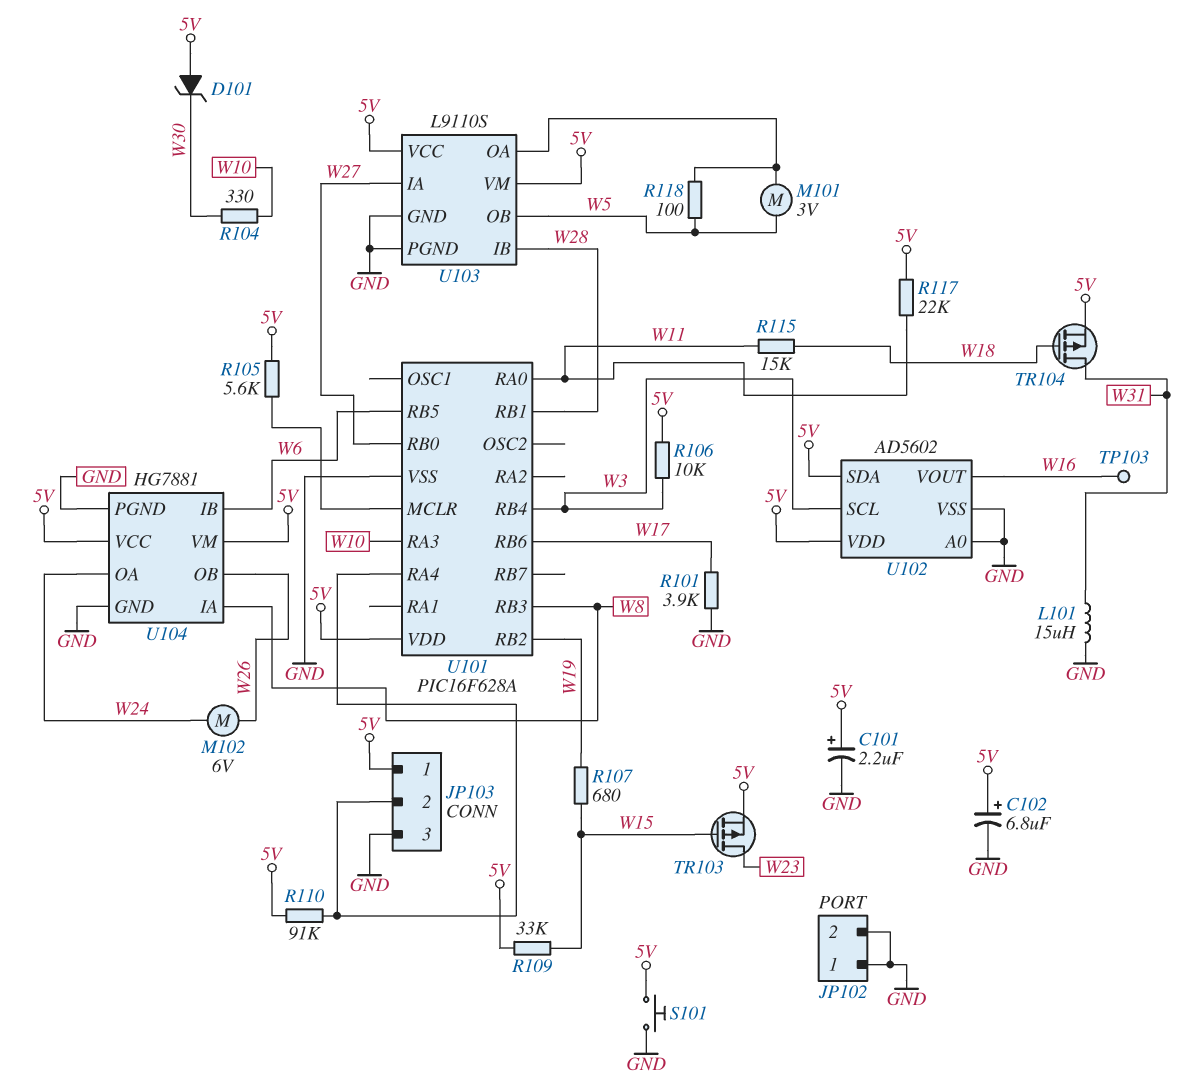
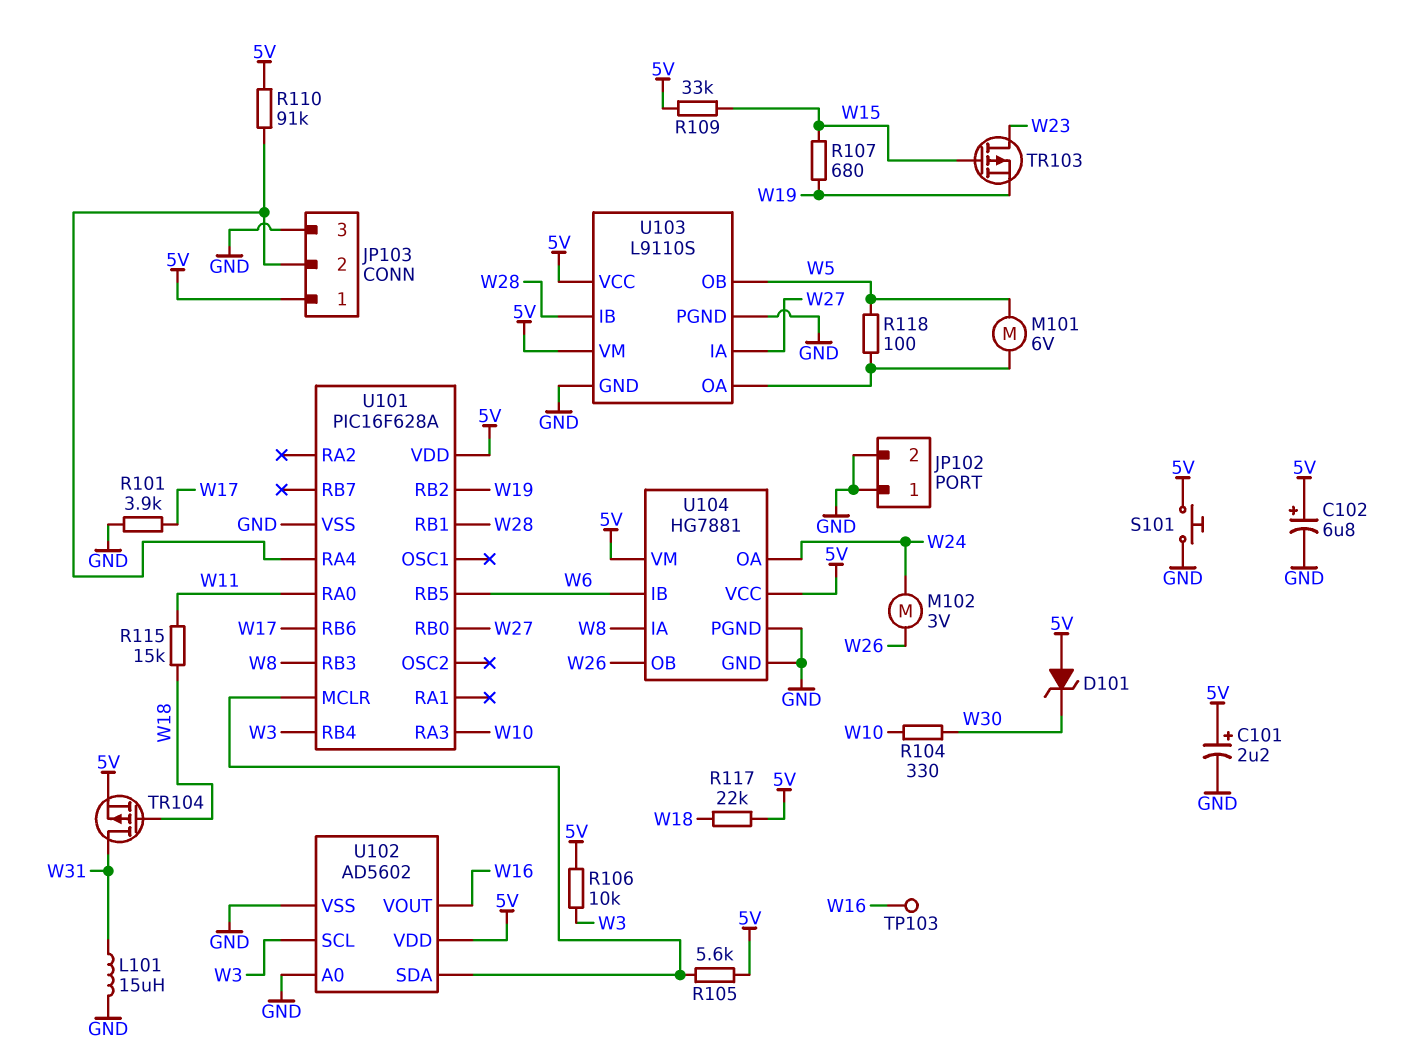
M101: motor 3V (U103/OA, W5) -> motor 6V (U103/OA, W5)
M102: motor 6V (W24, W26) -> motor 3V (W24, W26)
R117: 22k (5V, W11) -> 22k (5V, W18)
TR103: PMOS (G W15, D W23, S 5V) -> PMOS (G W15, D W23, S W19)
U102 pin SDA: 5V -> U101/MCLR

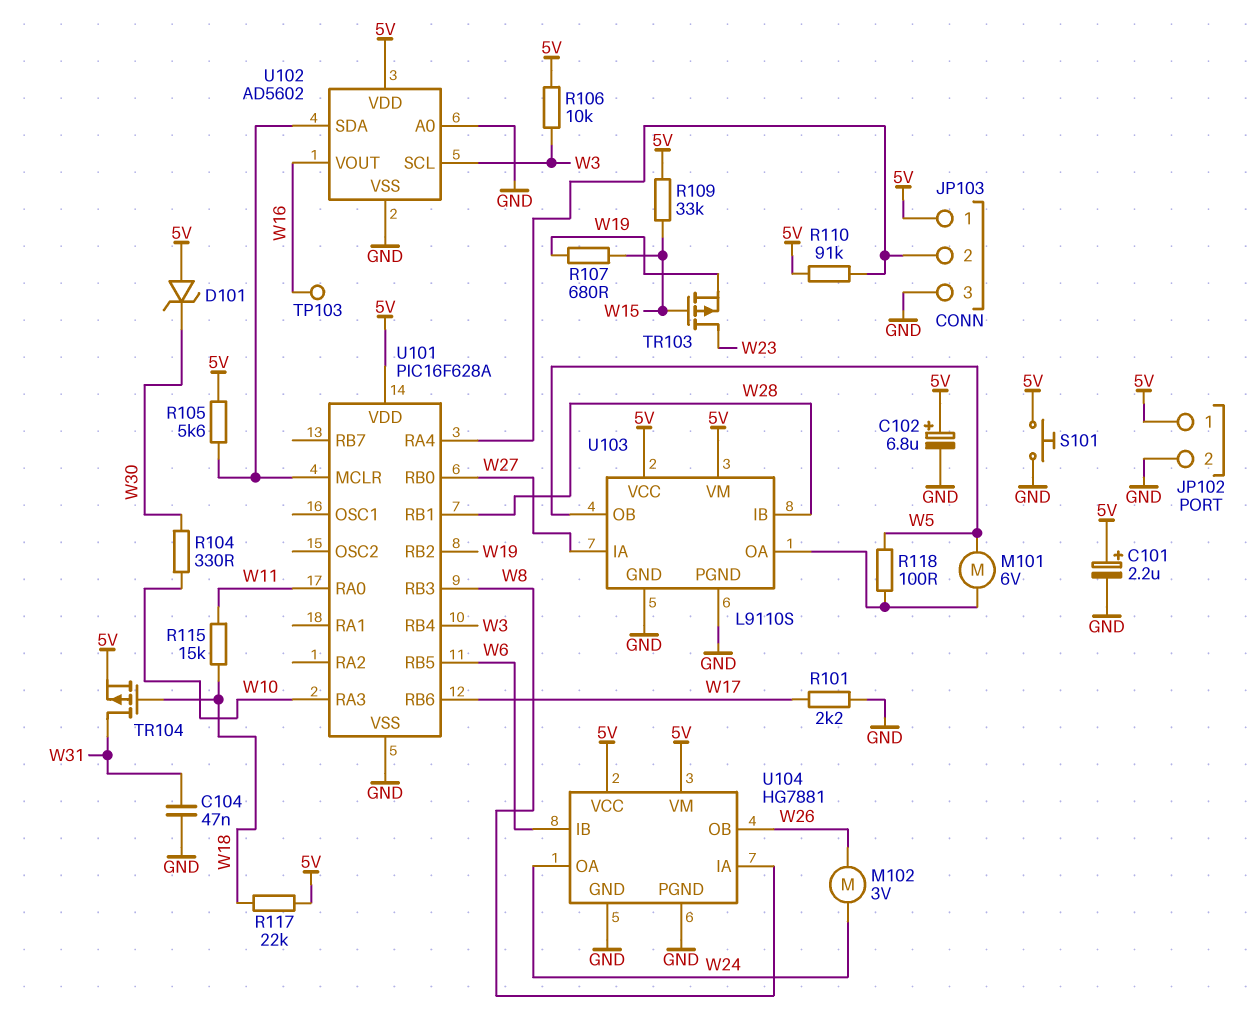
C104: none -> 47nF (GND, W31)
JP102 pin 1: GND -> 5V
L101: 15uH (GND, W31) -> none
R101: 3.9k (GND, W17) -> 2.2k (GND, W17)

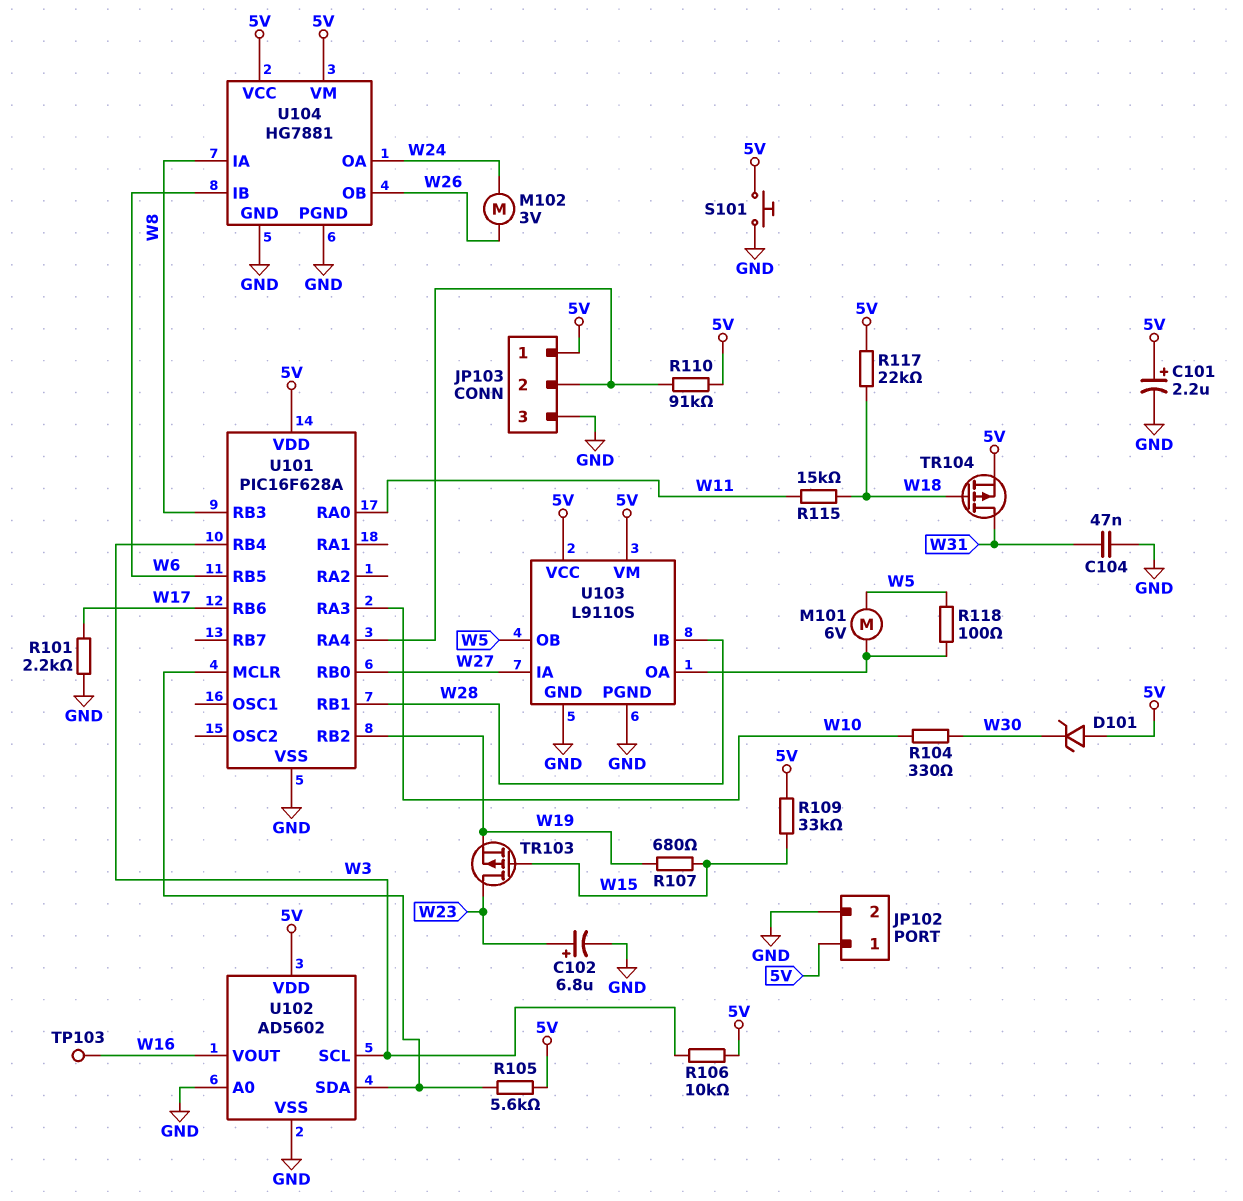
C102: 6.8uF (plus 5V, minus GND) -> 6.8uF (plus W23, minus GND)

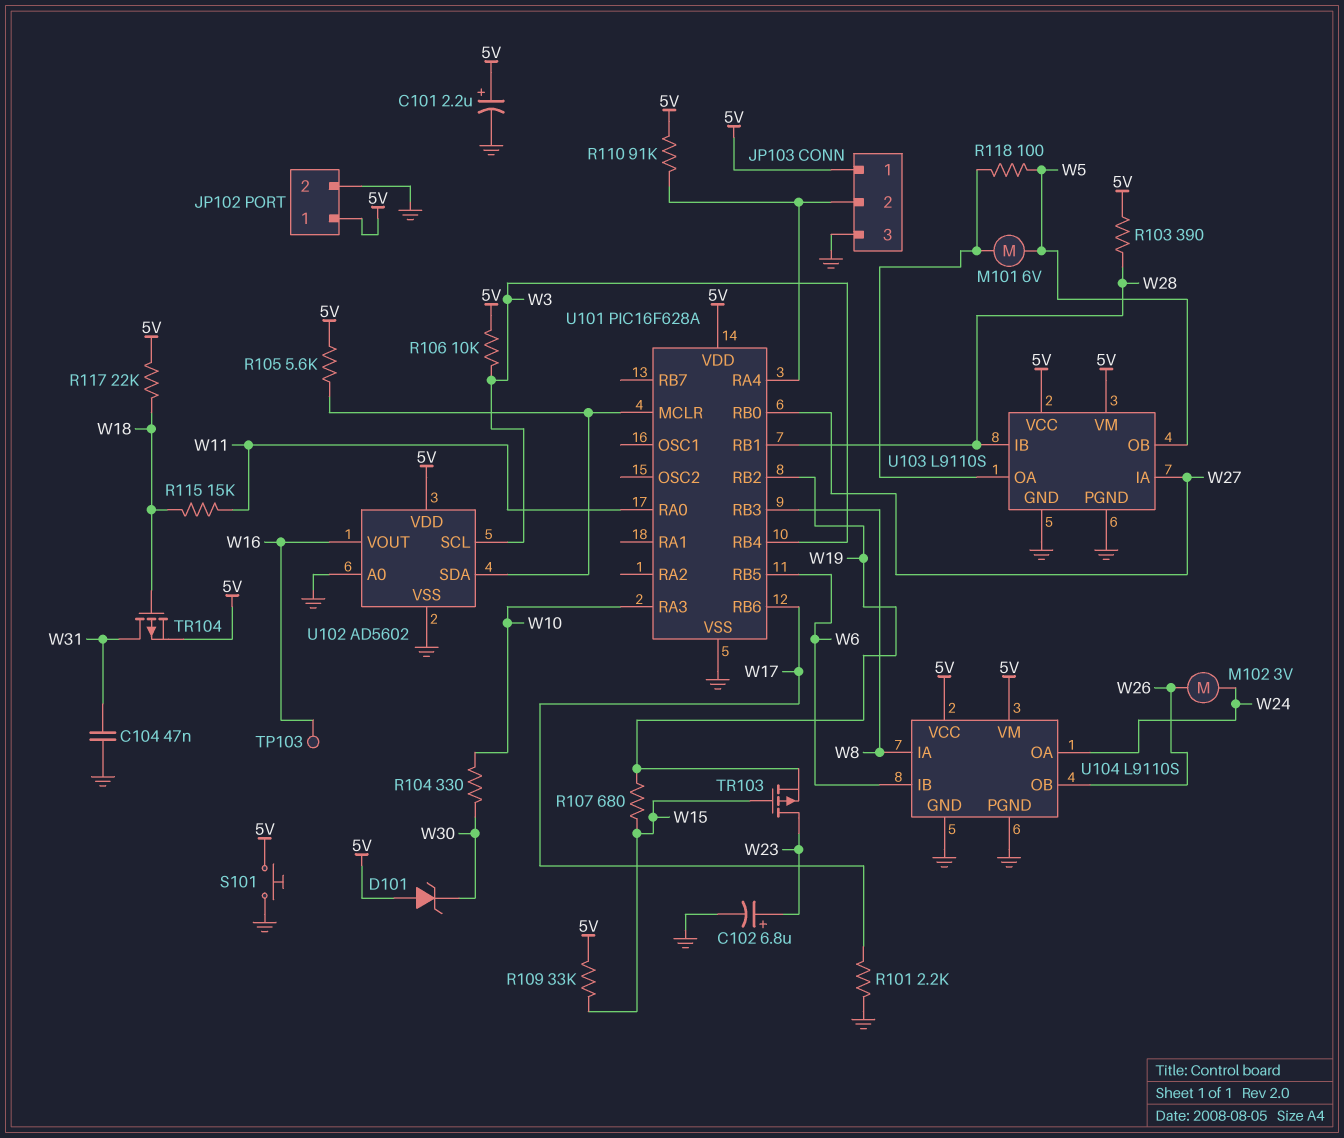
R103: none -> 390 (5V, W28)
U104: HG7881 -> L9110S

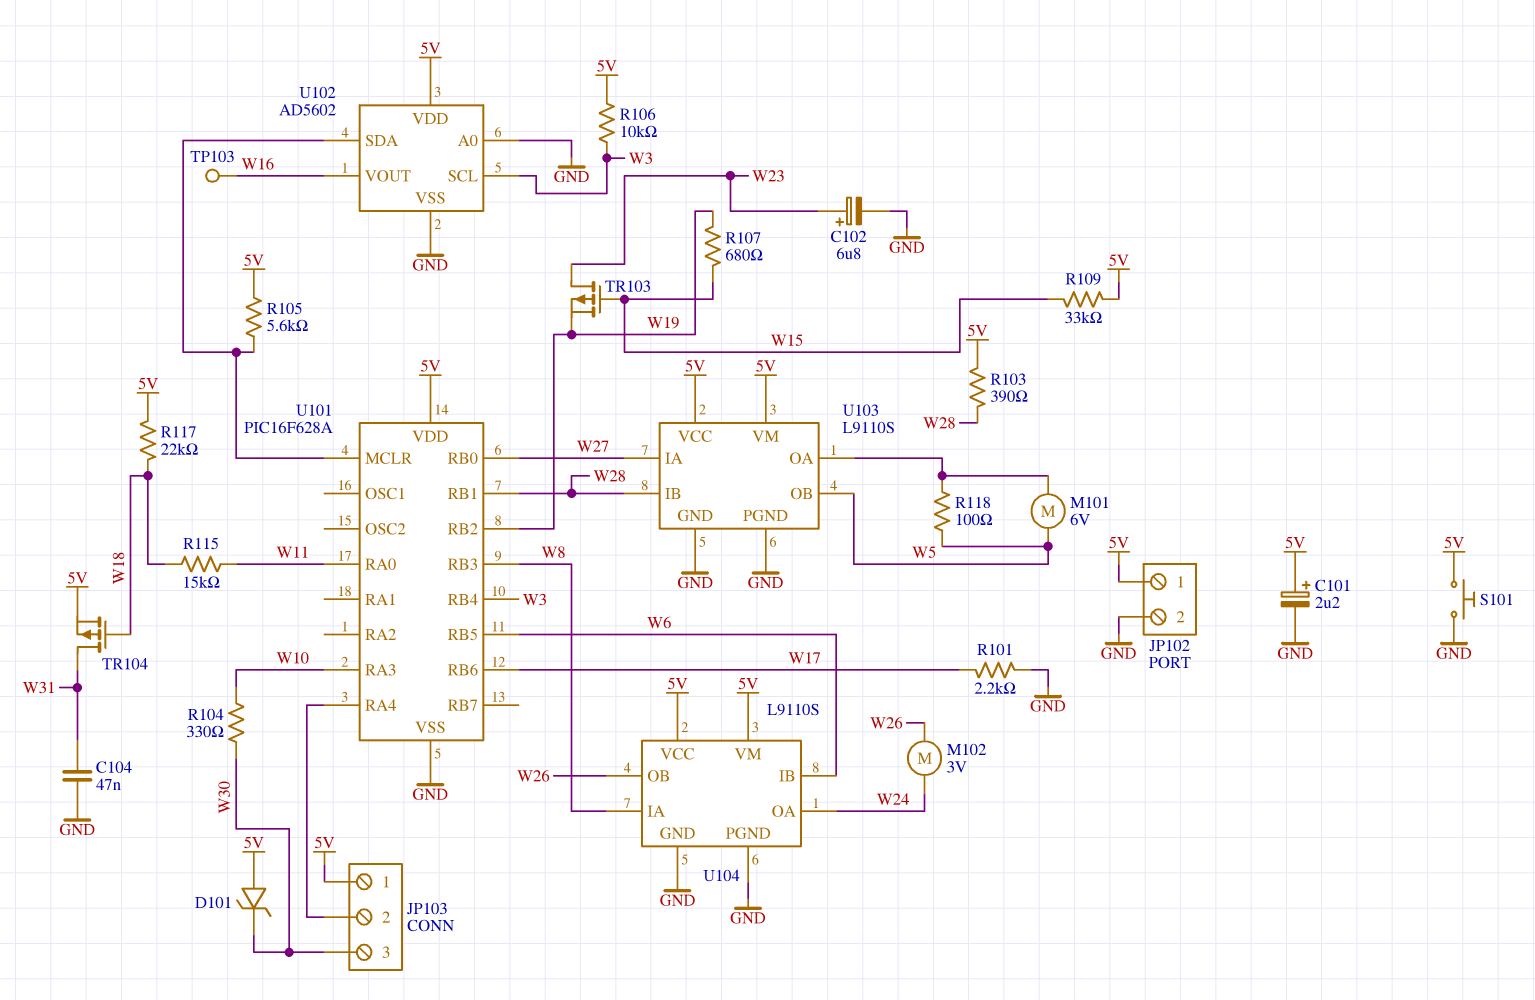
JP103 pin 3: GND -> W30
R110: 91k (5V, JP103/2) -> none

